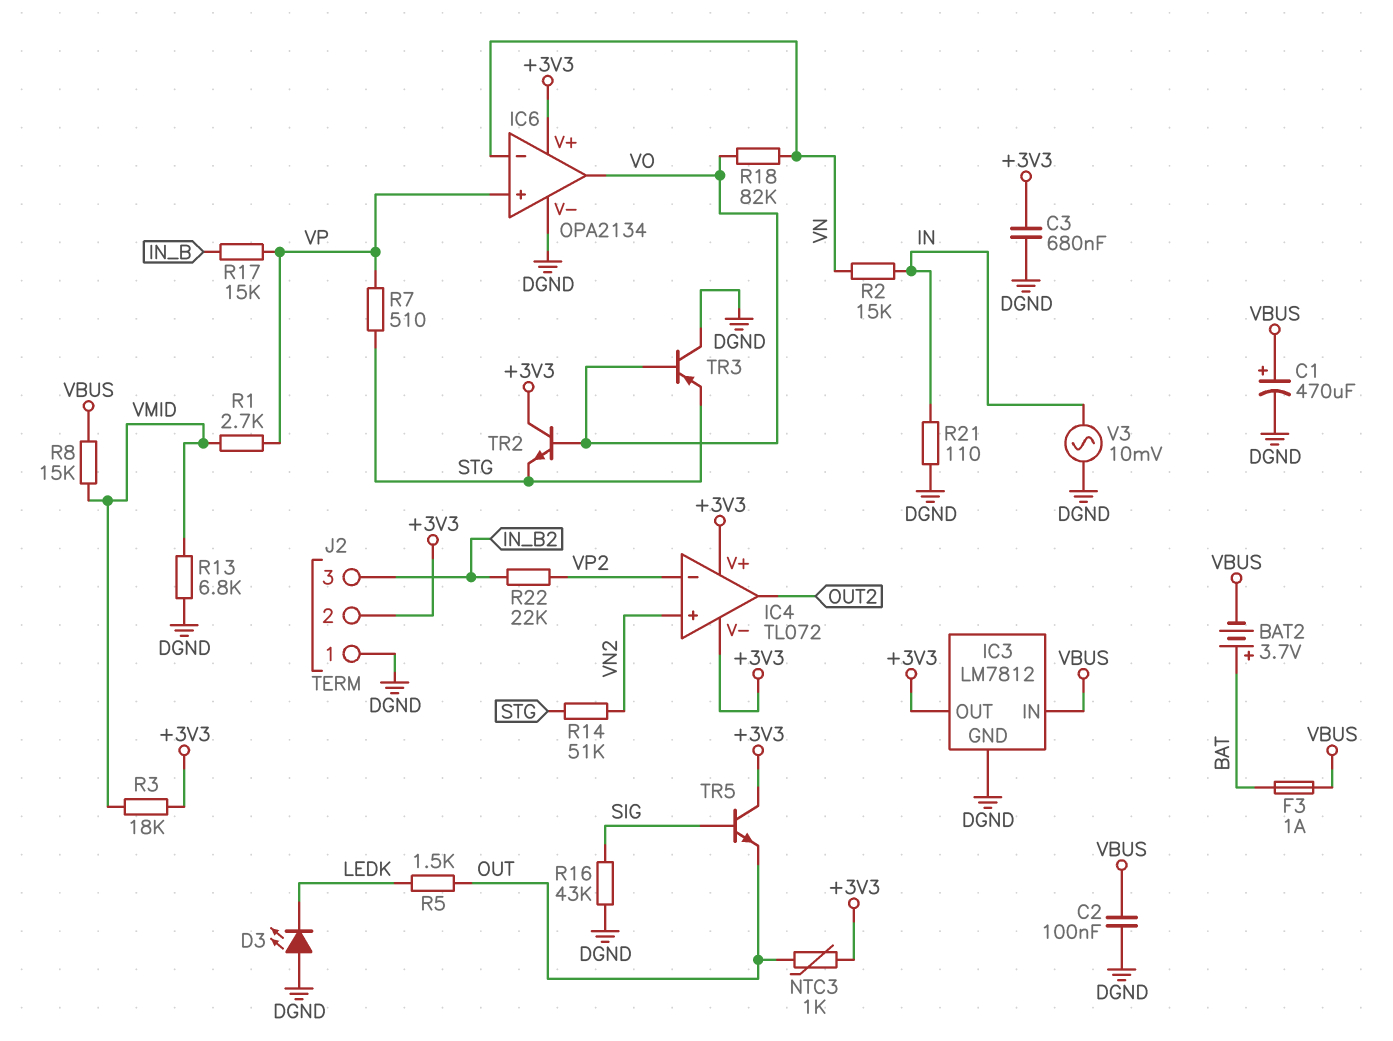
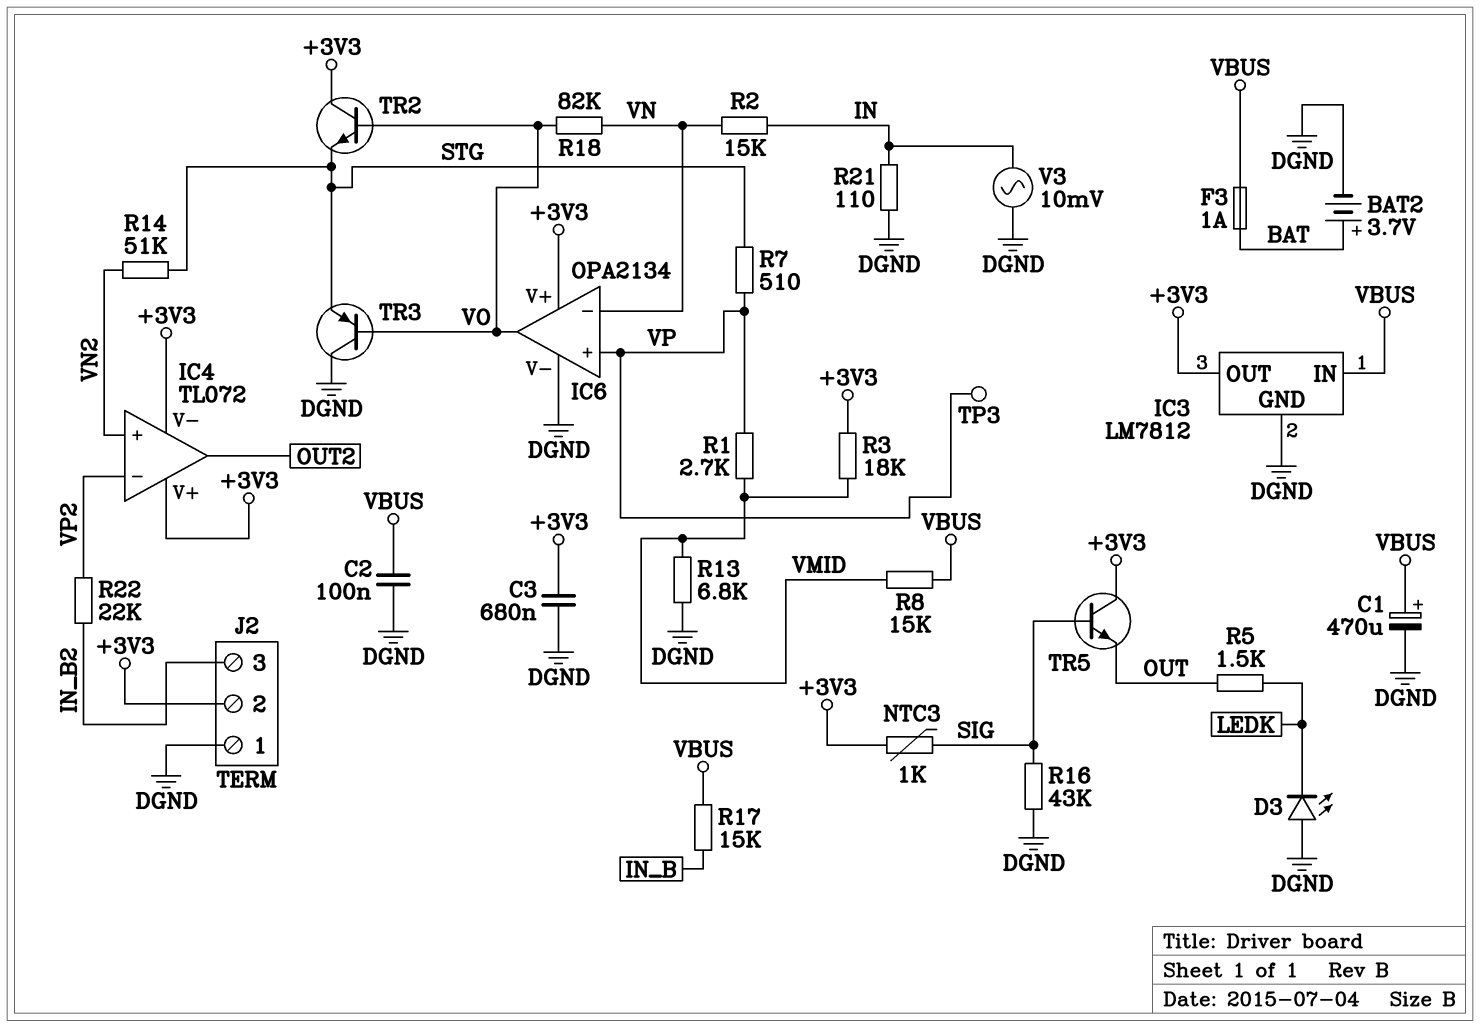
BAT2: 3.7V (plus BAT, minus VBUS) -> 3.7V (plus BAT, minus DGND)
NTC3: 1k (+3V3, OUT) -> 1k (+3V3, SIG)
R17: 15k (IN_B, VP) -> 15k (IN_B, VBUS)
TP3: none -> test point (VP)

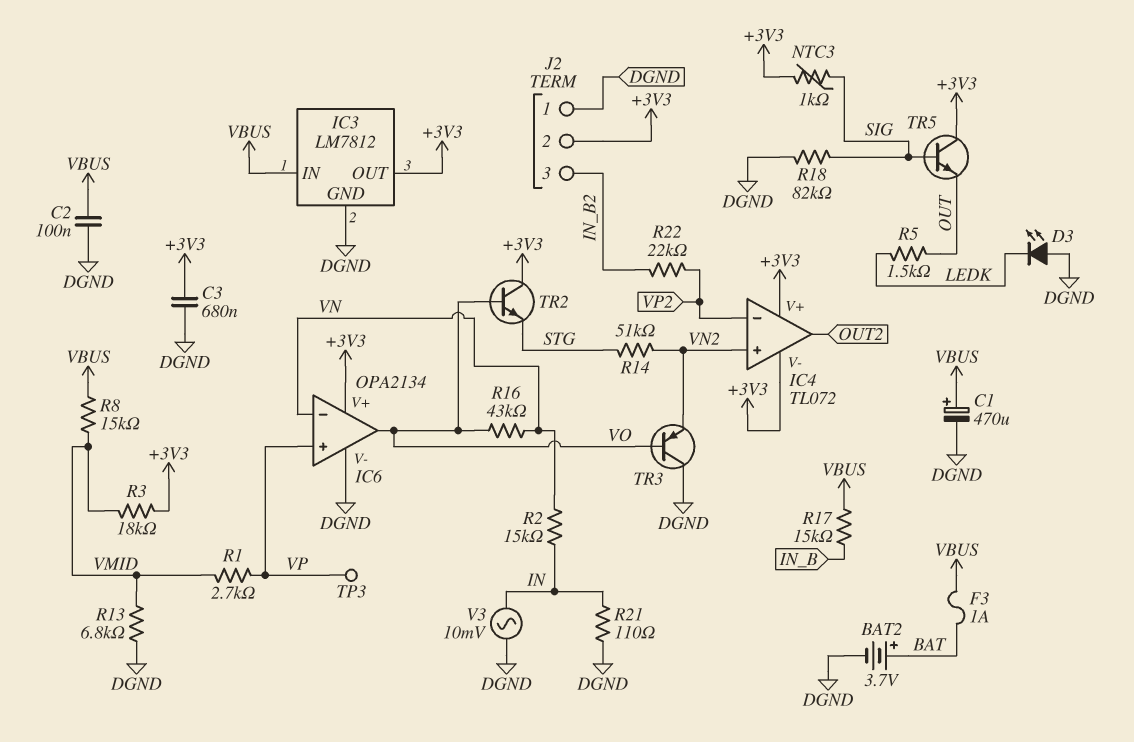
R7: 510 (STG, VP) -> none
R16: 43k (DGND, SIG) -> 43k (VN, VO)
R18: 82k (VN, VO) -> 82k (DGND, SIG)
TR3: PNP (B VO, C DGND, E STG) -> PNP (B VO, C DGND, E VN2)

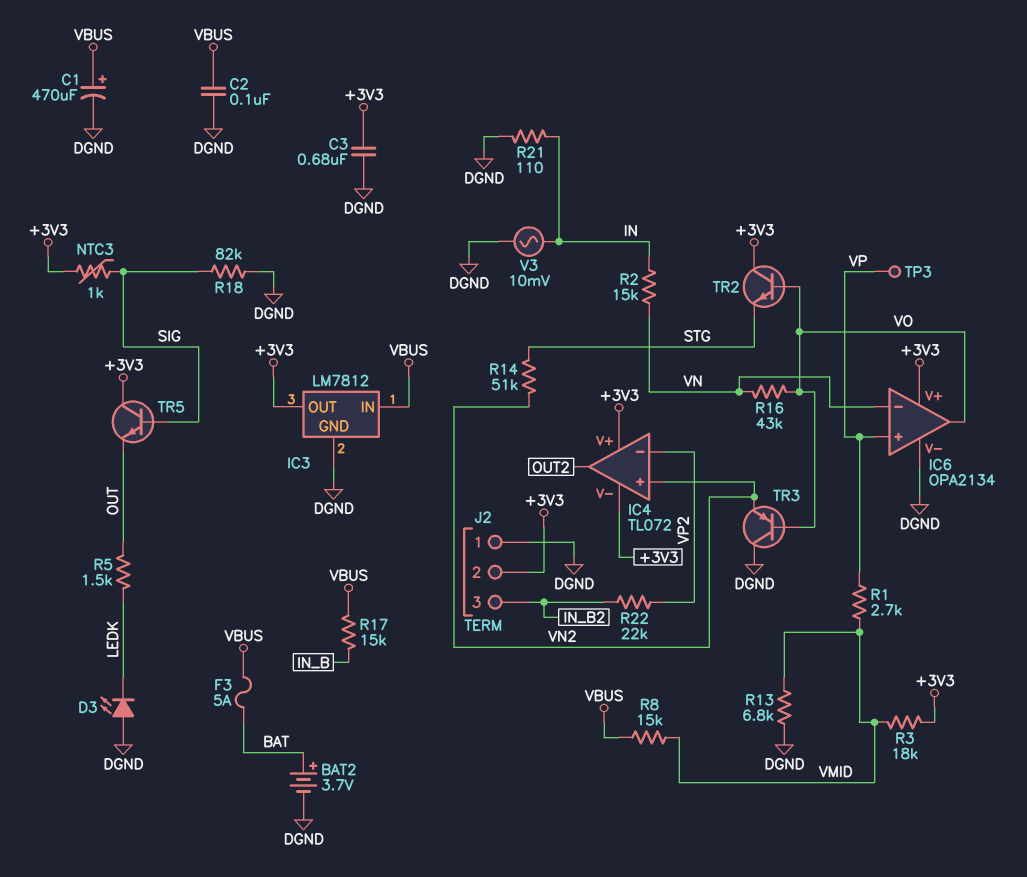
F3: 1A (BAT, VBUS) -> 5A (BAT, VBUS)

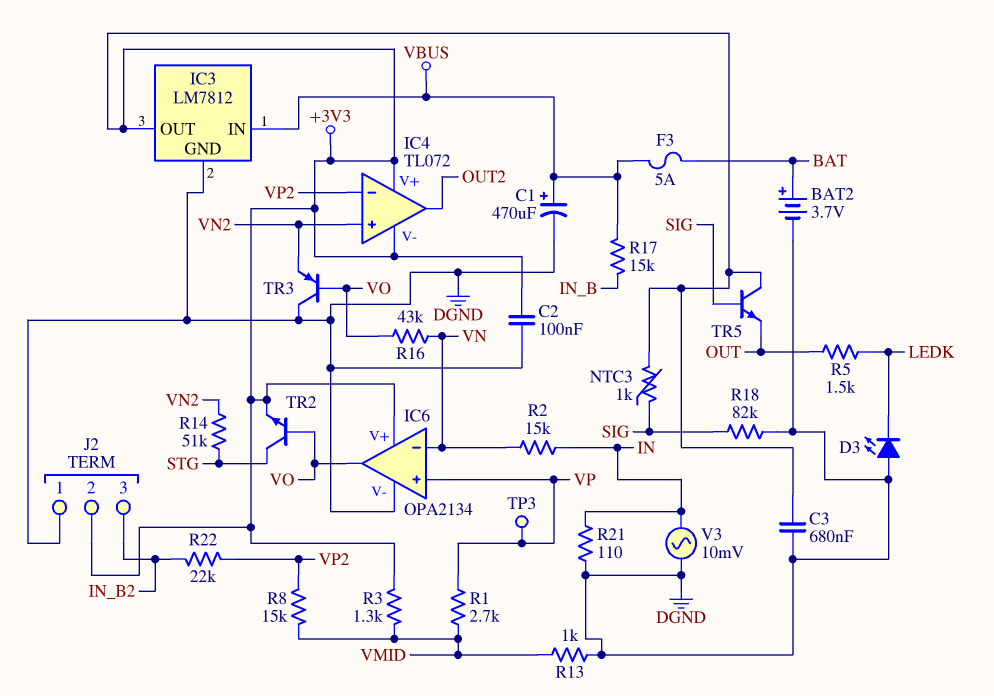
C2: 100nF (DGND, VBUS) -> 100nF (+3V3, DGND)
R3: 18k (+3V3, VMID) -> 1.3k (+3V3, VMID)
R8: 15k (VBUS, VMID) -> 15k (VMID, VP2)
R13: 6.8k (DGND, VMID) -> 1k (DGND, VMID)
TR2: NPN (B VO, C +3V3, E STG) -> NPN (B VO, C STG, E +3V3)

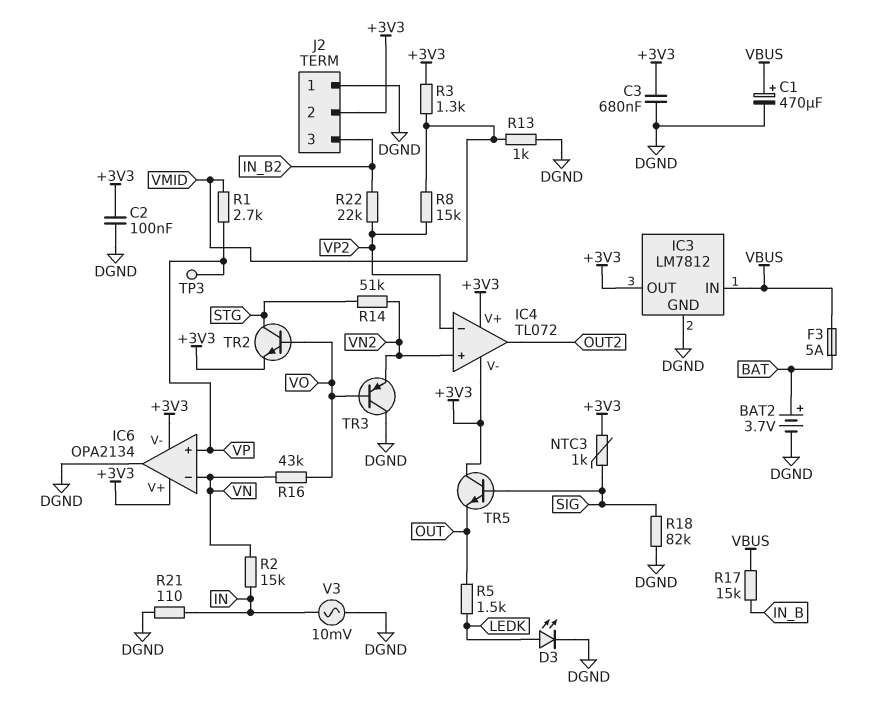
D3: LED (A DGND, K LEDK) -> LED (A LEDK, K DGND)
IC6 pin V-: DGND -> +3V3
IC6 pin out: VO -> DGND

